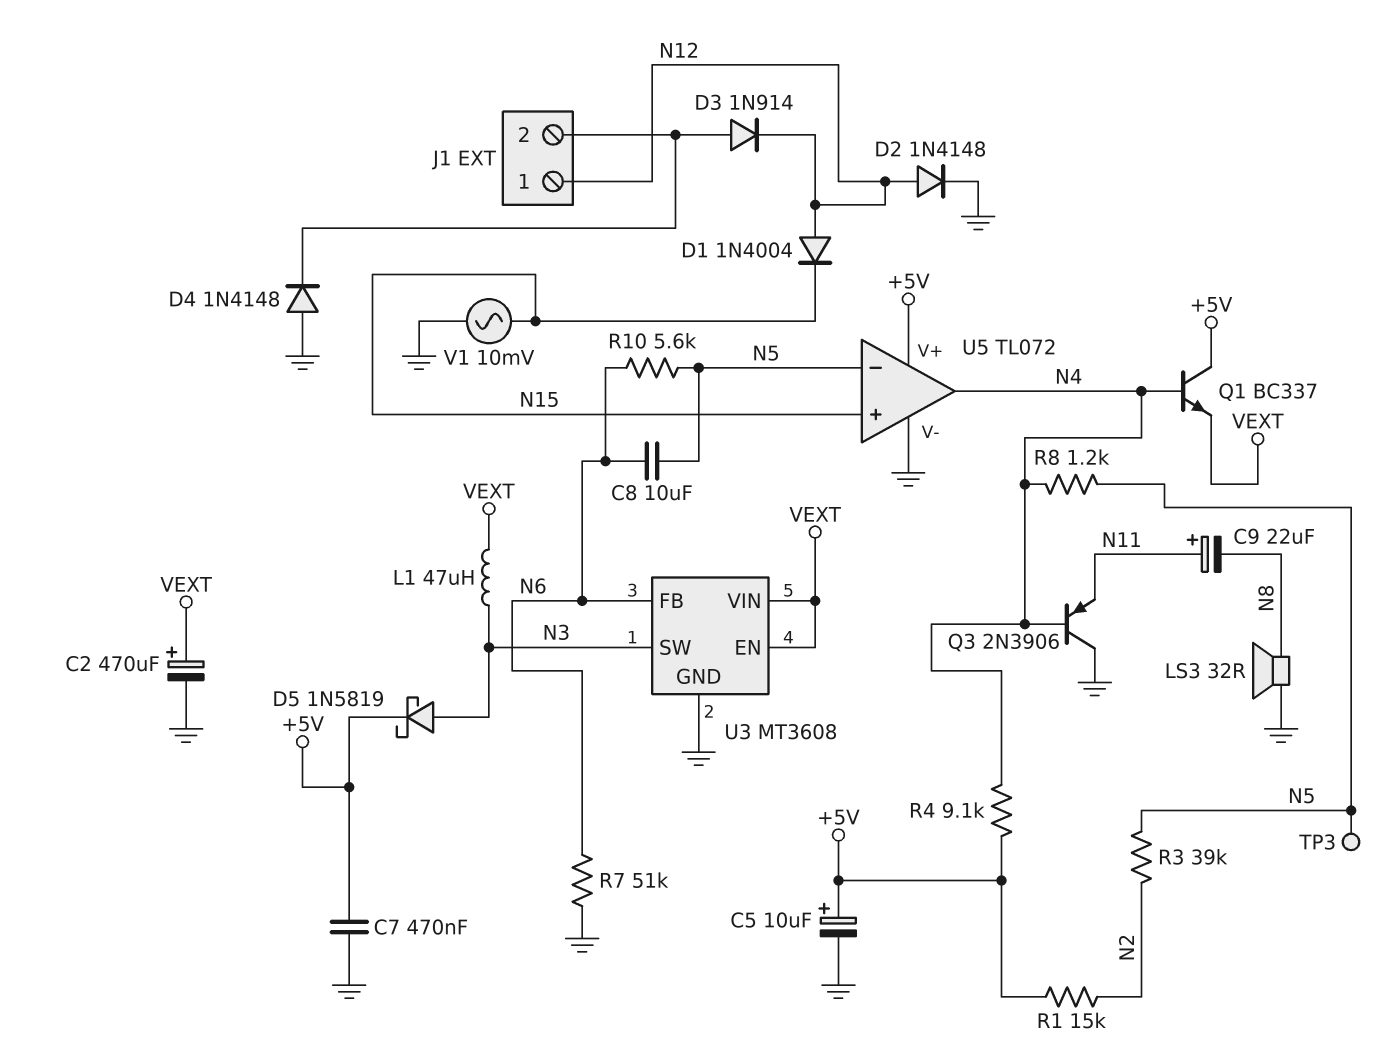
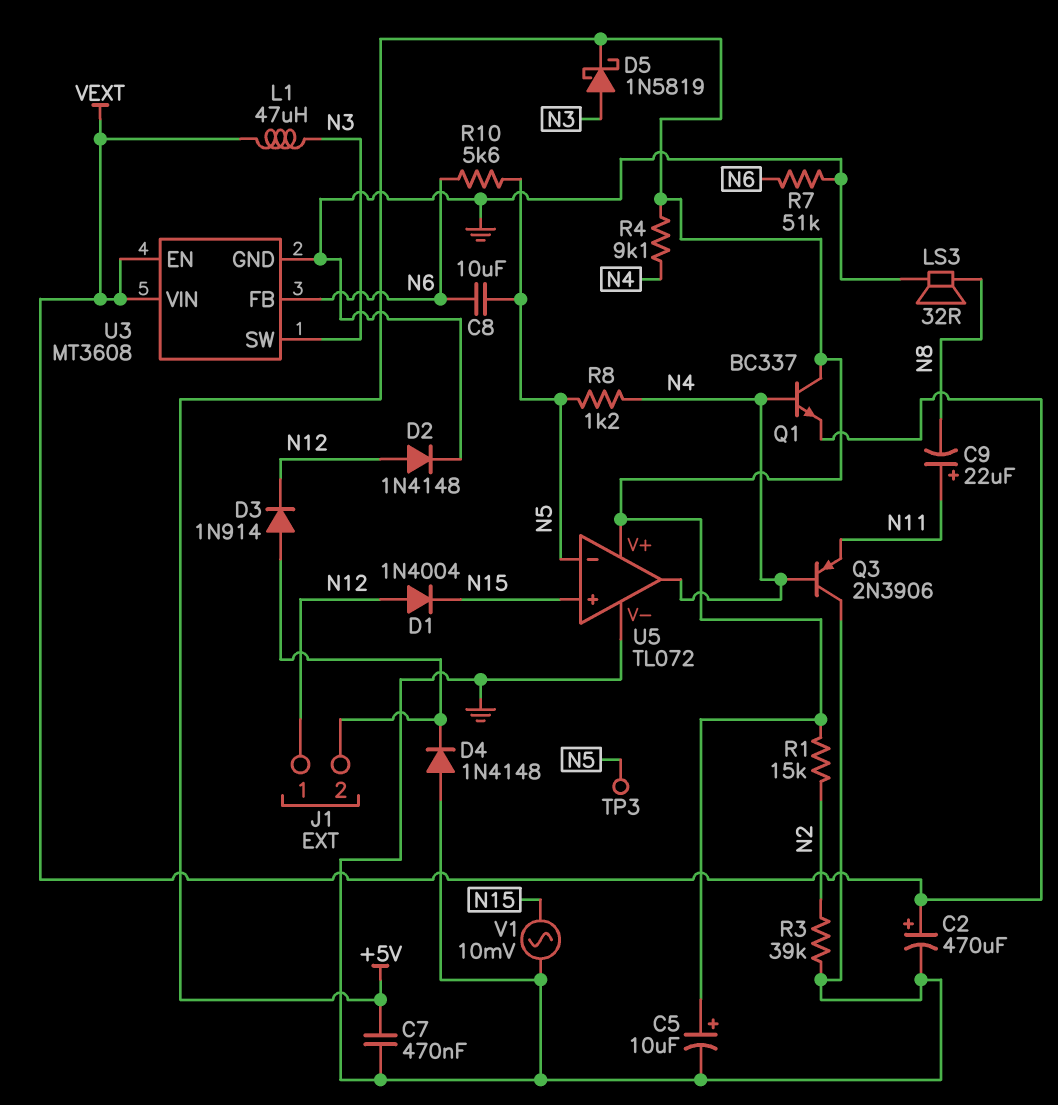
R3: 39k (N2, N5) -> 39k (GND, N2)

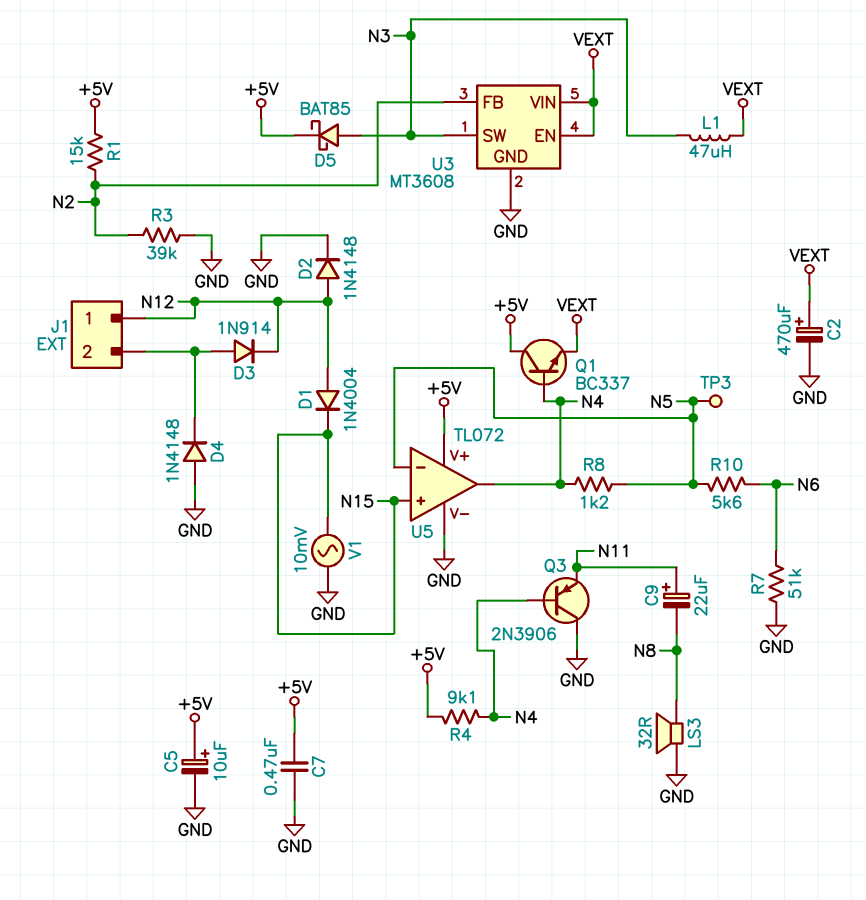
C8: 10uF (N5, N6) -> none
D5: schottky 1N5819 (A N3, K +5V) -> schottky BAT85 (A N3, K +5V)
U3 pin FB: N6 -> N2

